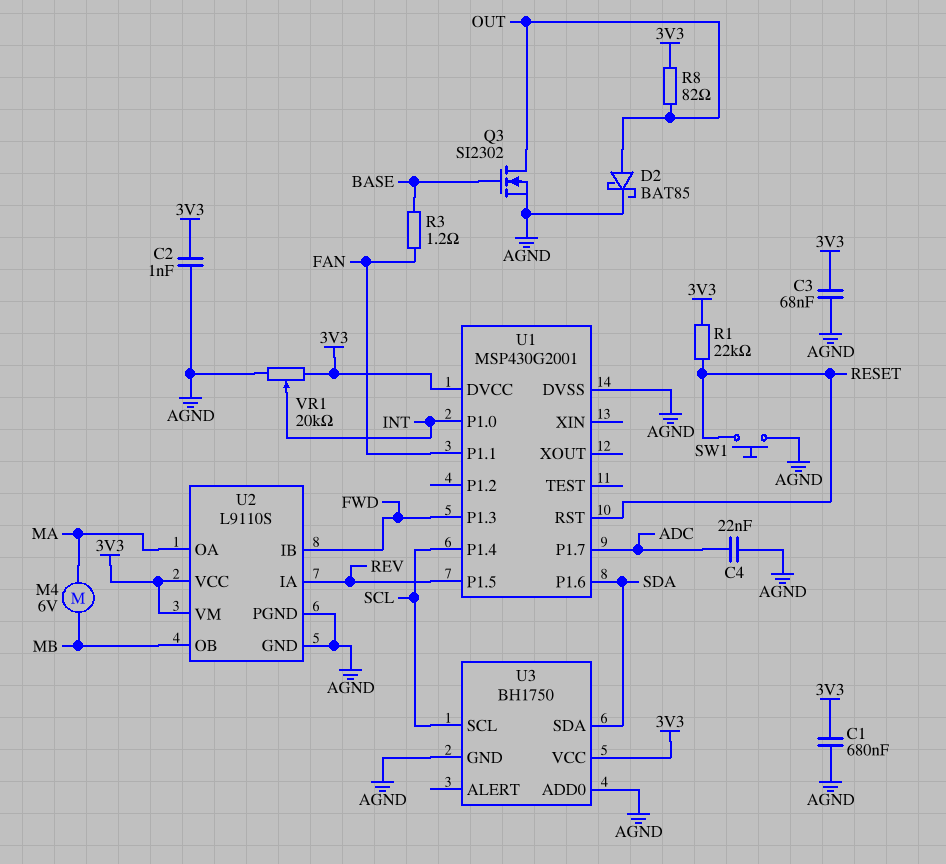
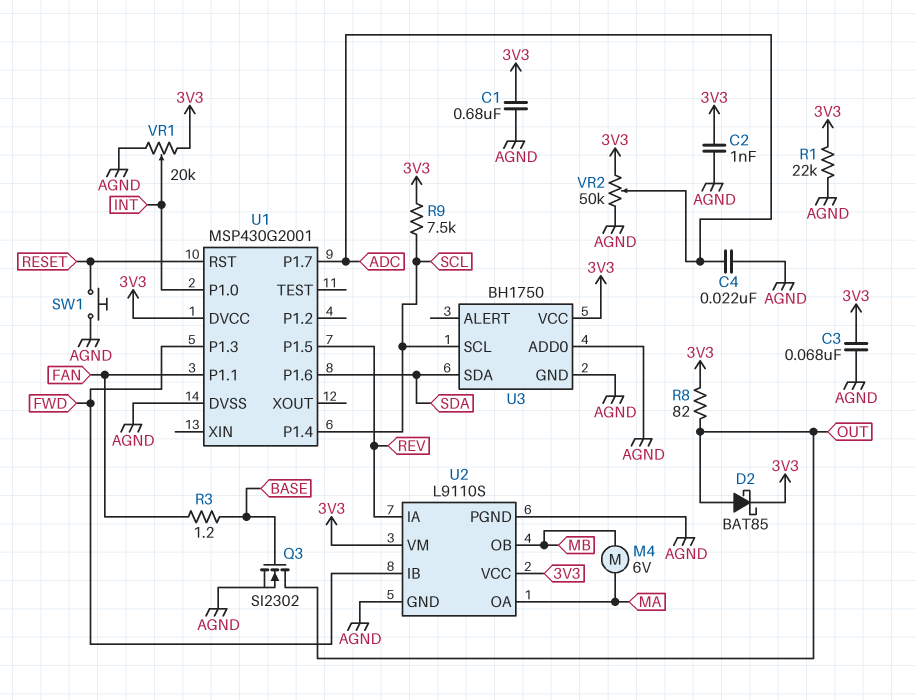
D2: schottky BAT85 (A OUT, K AGND) -> schottky BAT85 (A OUT, K 3V3)
R1: 22k (3V3, RESET) -> 22k (3V3, AGND)
R9: none -> 7.5k (3V3, SCL)
VR2: none -> 50k (3V3, AGND, wiper ADC)

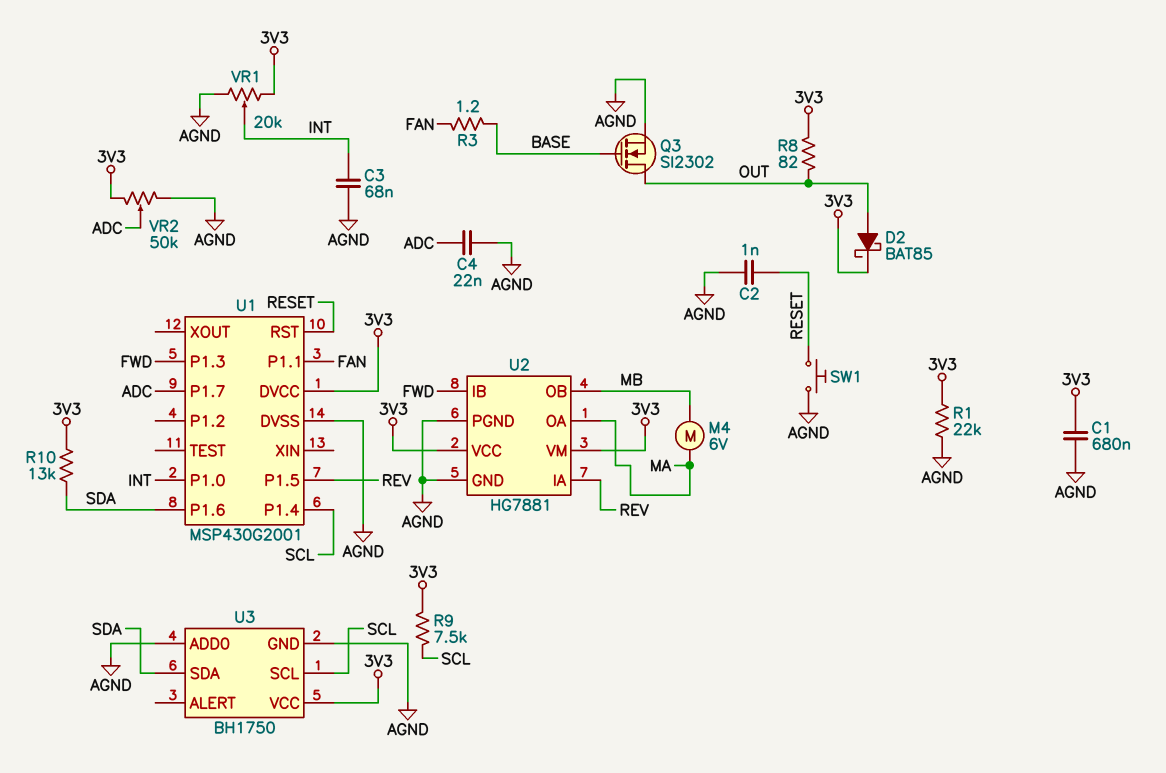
C2: 1nF (3V3, AGND) -> 1nF (AGND, RESET)
C3: 68nF (3V3, AGND) -> 68nF (AGND, INT)
R10: none -> 13k (3V3, SDA)
U2: L9110S -> HG7881

